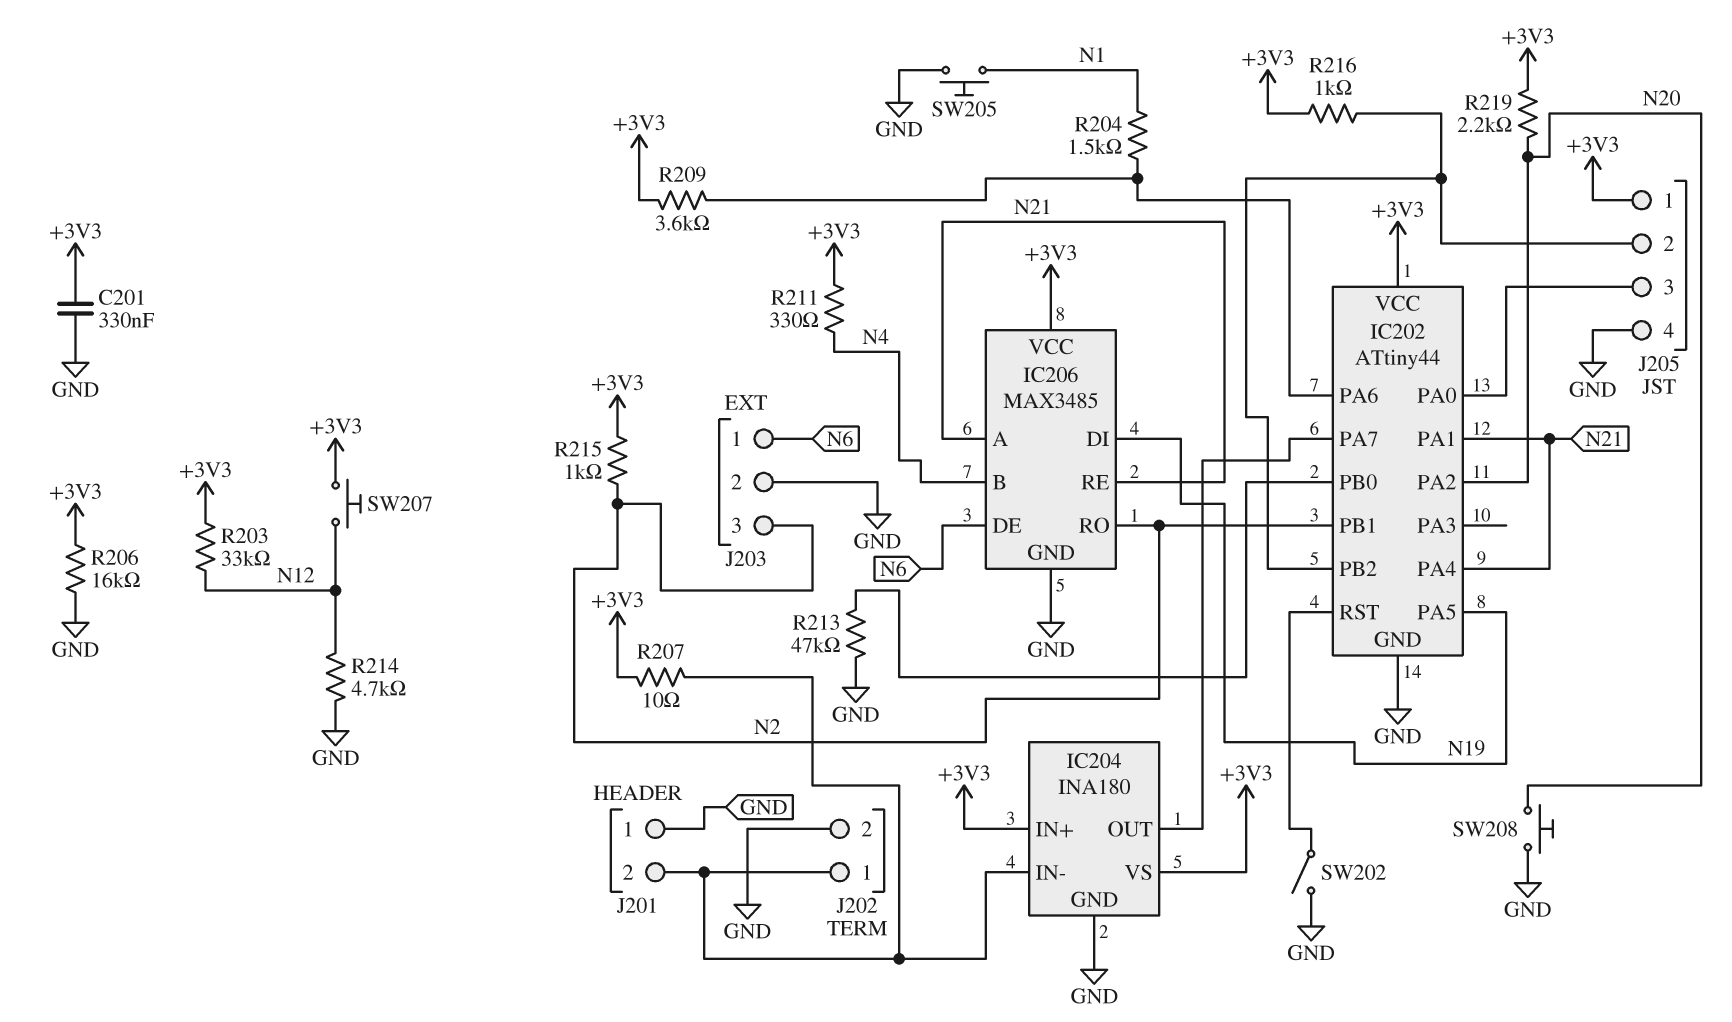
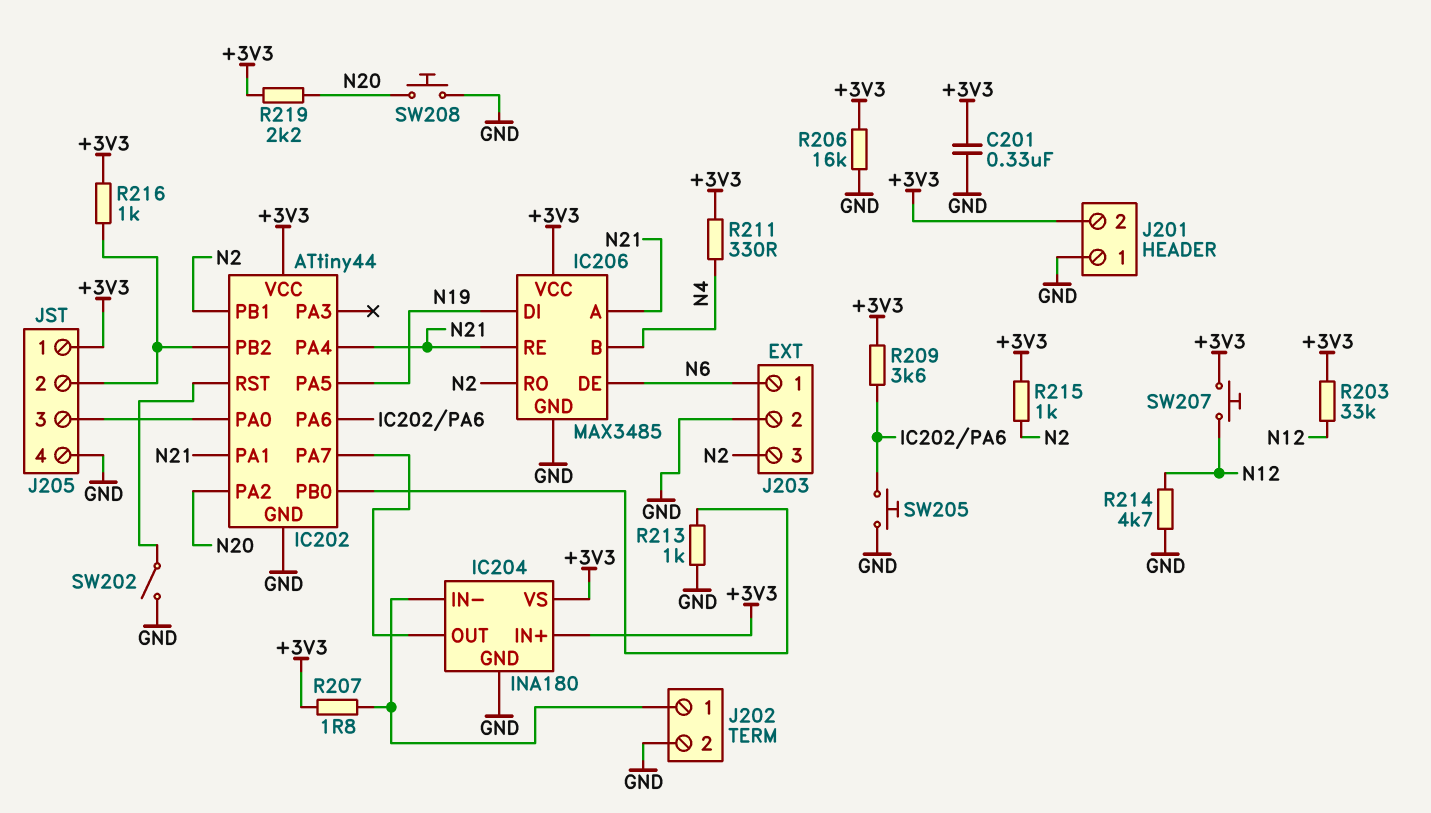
J201 pin 2: IC204/IN- -> +3V3
R204: 1.5k (IC202/PA6, N1) -> none
R207: 10 (+3V3, IC204/IN-) -> 1.8 (+3V3, IC204/IN-)
R213: 47k (GND, IC202/PB0) -> 1k (GND, IC202/PB0)
SW205: button (GND, N1) -> button (GND, IC202/PA6)

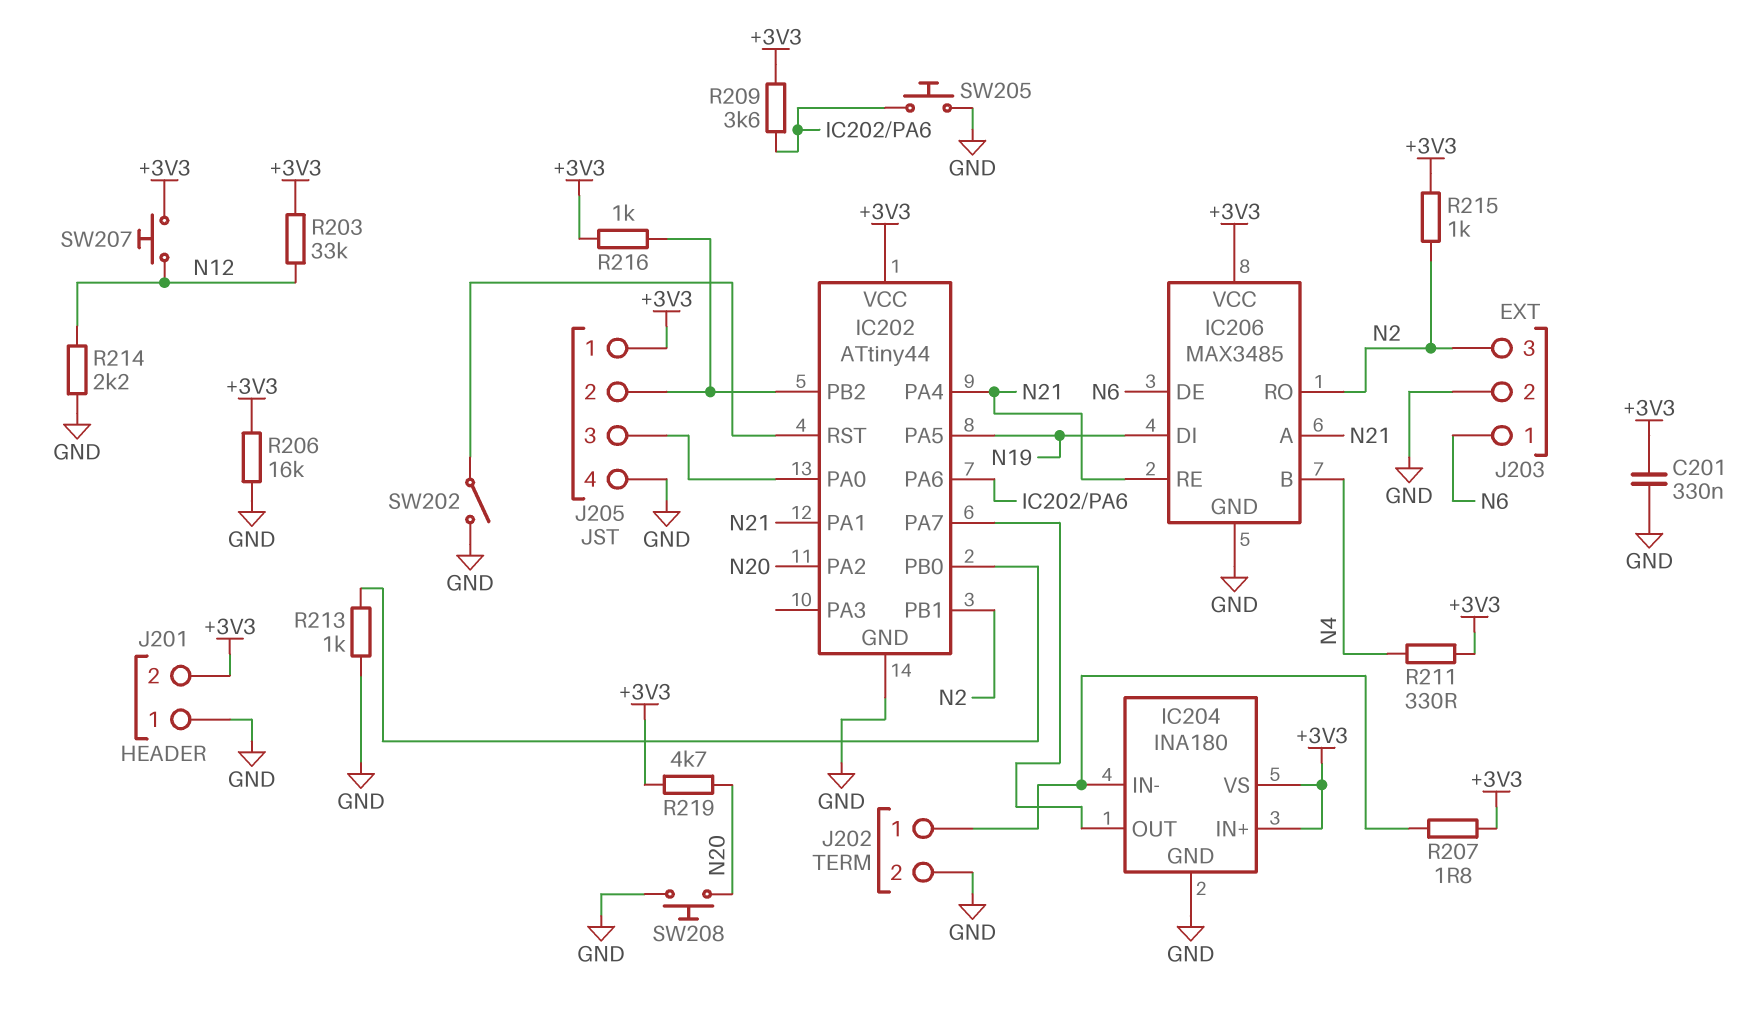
R214: 4.7k (GND, N12) -> 2.2k (GND, N12)
R219: 2.2k (+3V3, N20) -> 4.7k (+3V3, N20)

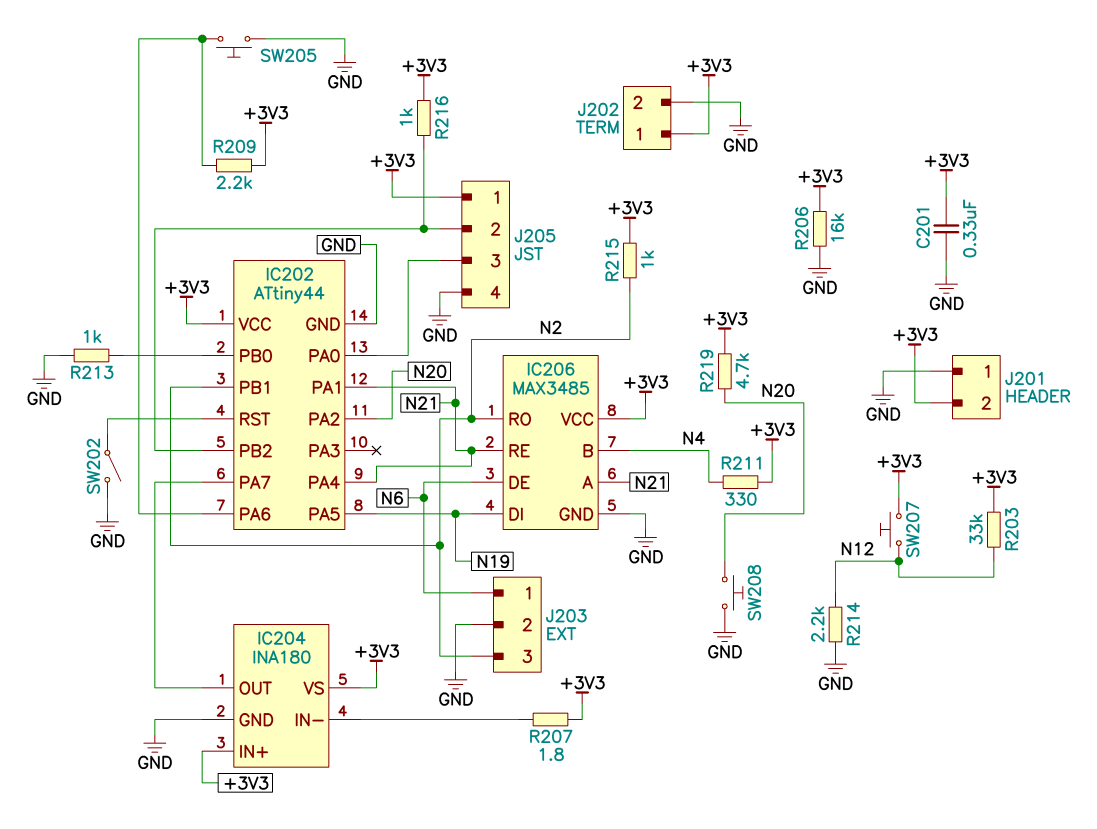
J202 pin 1: IC204/IN- -> +3V3
R209: 3.6k (+3V3, IC202/PA6) -> 2.2k (+3V3, IC202/PA6)

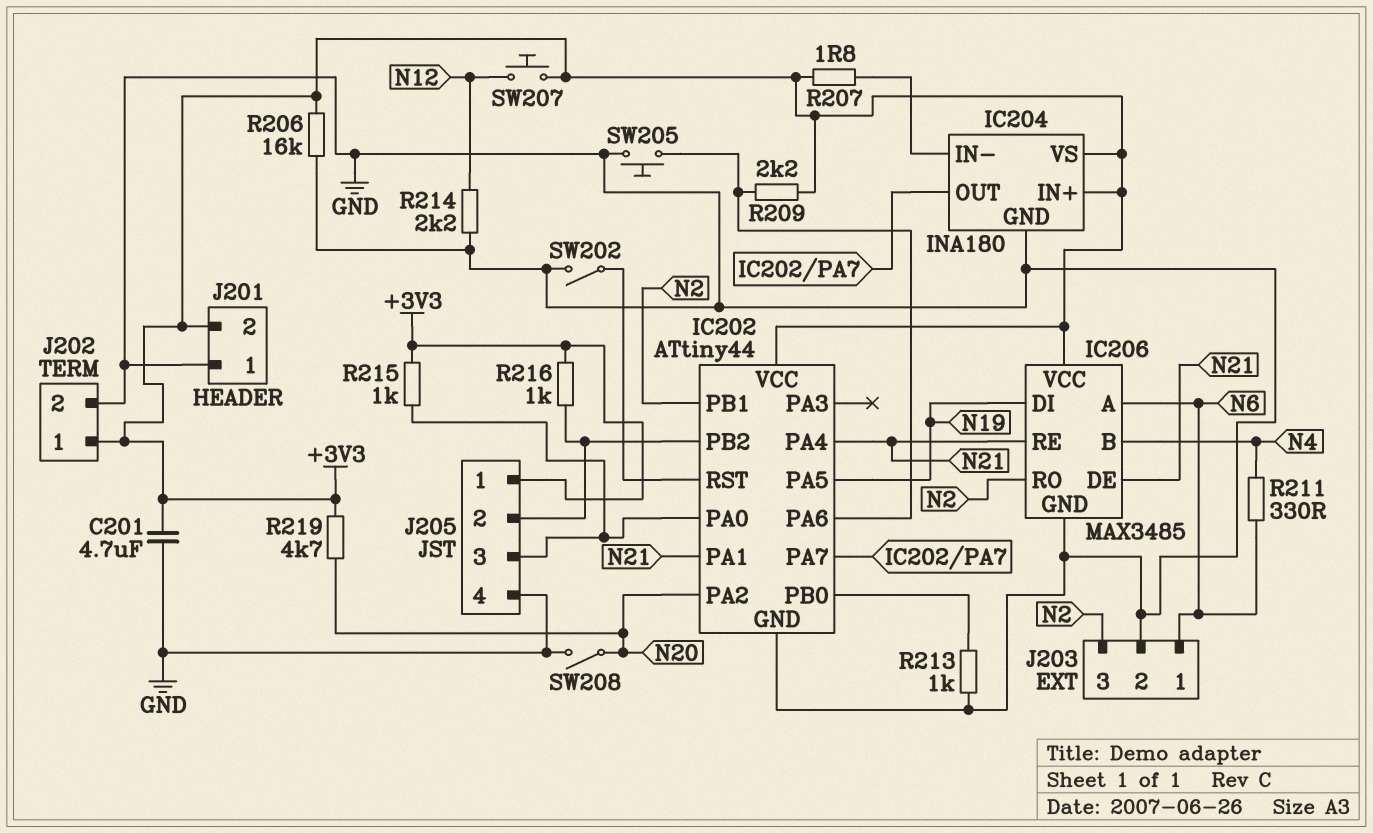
C201: 330nF (+3V3, GND) -> 4.7uF (+3V3, GND)
IC206 pin A: N21 -> N6
IC206 pin DE: N6 -> N21
R203: 33k (+3V3, N12) -> none
R211: 330 (+3V3, N4) -> 330 (N4, N6)
R215: 1k (+3V3, N2) -> 1k (+3V3, IC202/PA0)
SW208: button (GND, N20) -> switch (GND, N20)

